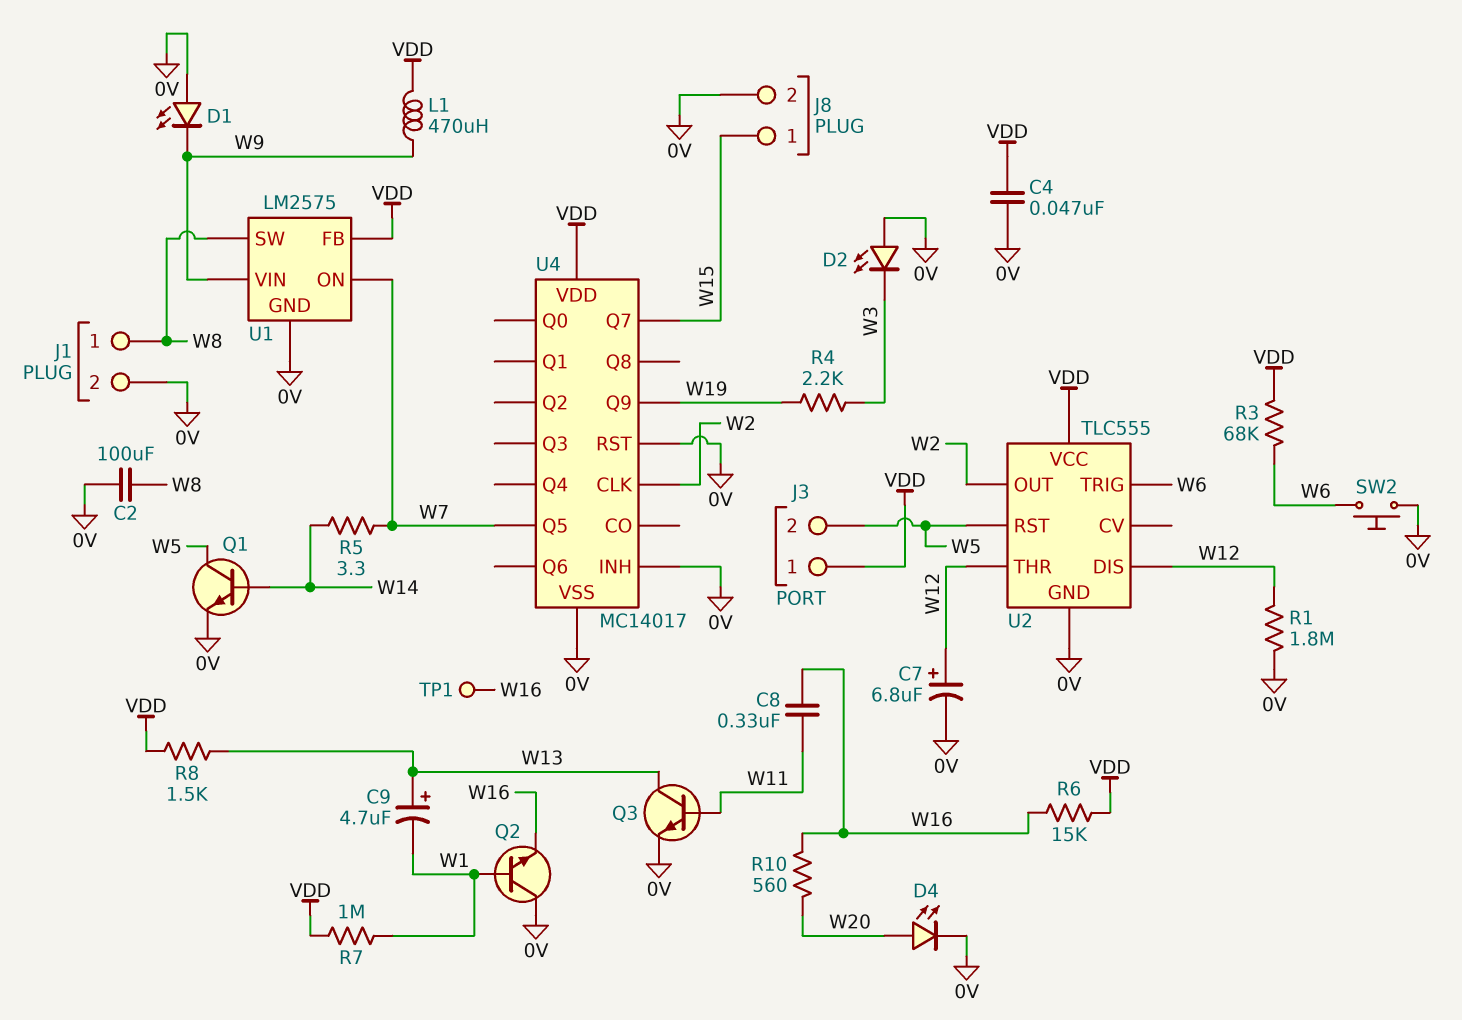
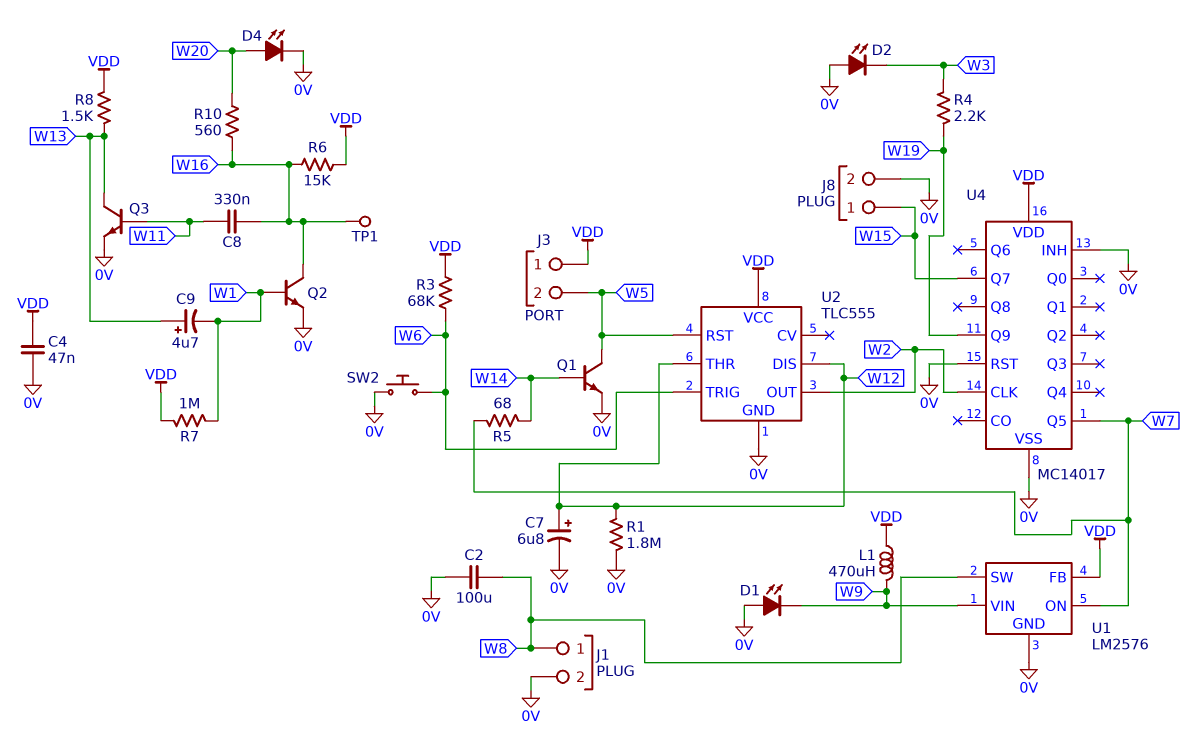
Q2: NPN (B W1, C 0V, E W16) -> NPN (B W1, C W16, E 0V)
R5: 3.3 (W7, W14) -> 68 (W7, W14)
U1: LM2575 -> LM2576

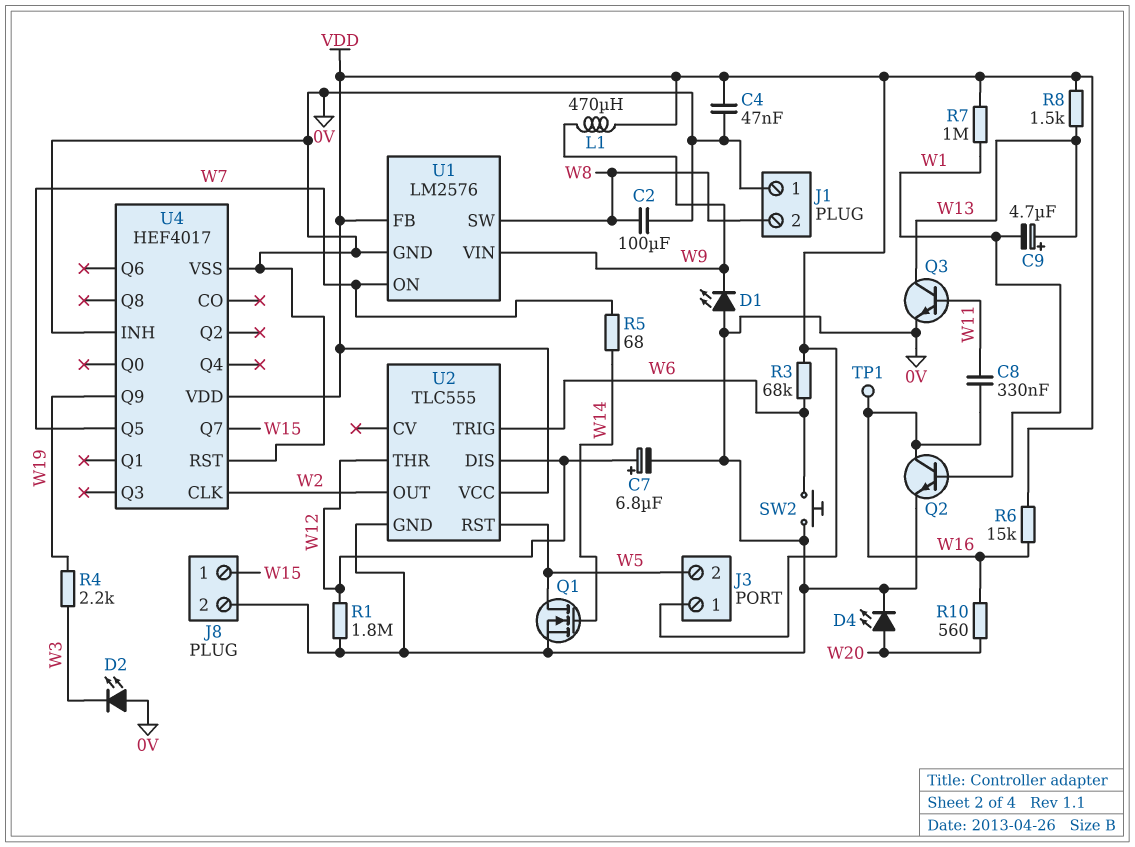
J1 pin 1: W8 -> 0V
J1 pin 2: 0V -> W8
Q1: NPN (B W14, C W5, E 0V) -> NMOS (G W14, D W5, S 0V)
U4: MC14017 -> HEF4017

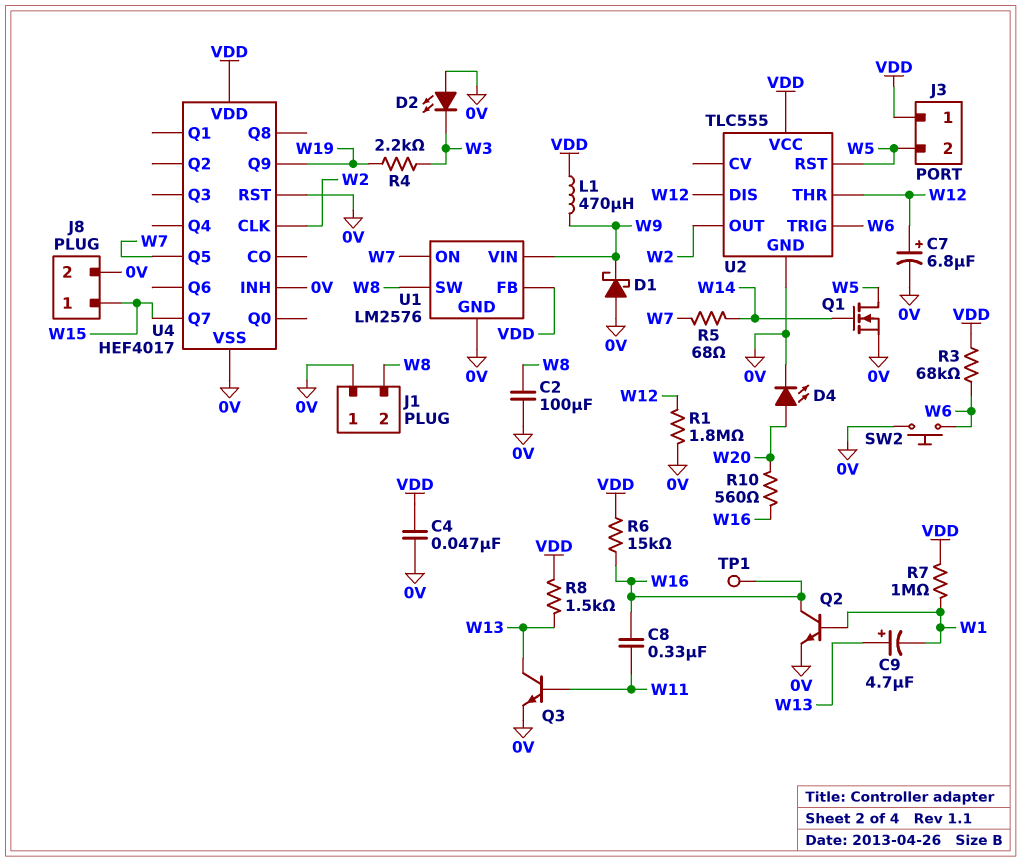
D1: LED (A 0V, K W9) -> schottky (A 0V, K W9)

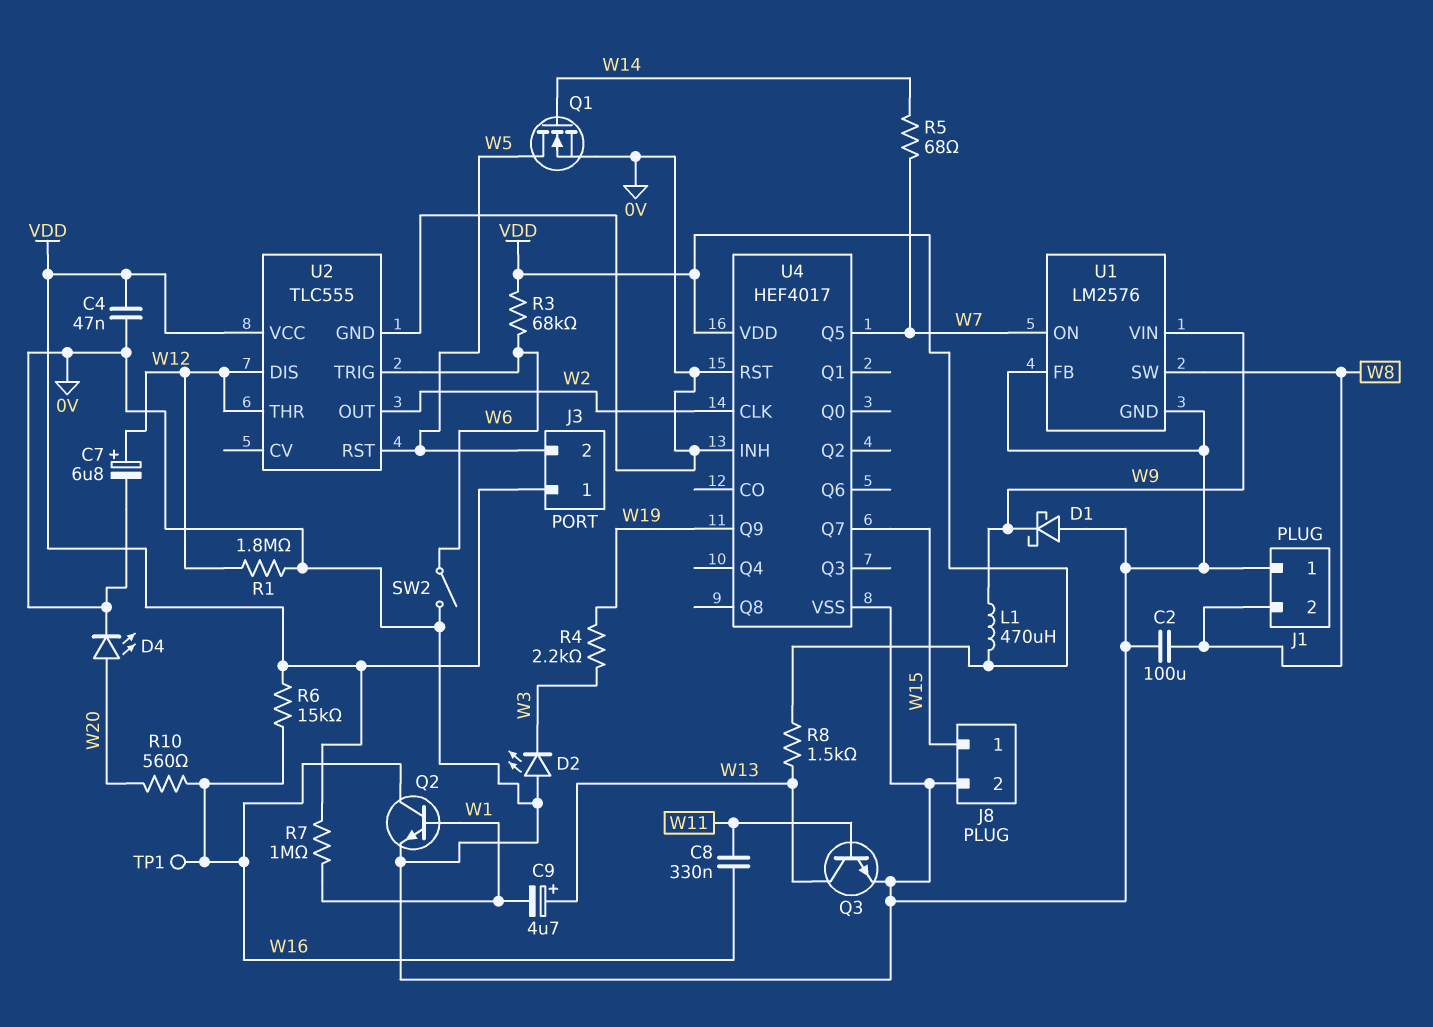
SW2: button (0V, W6) -> switch (0V, W6)
U1 pin FB: VDD -> 0V

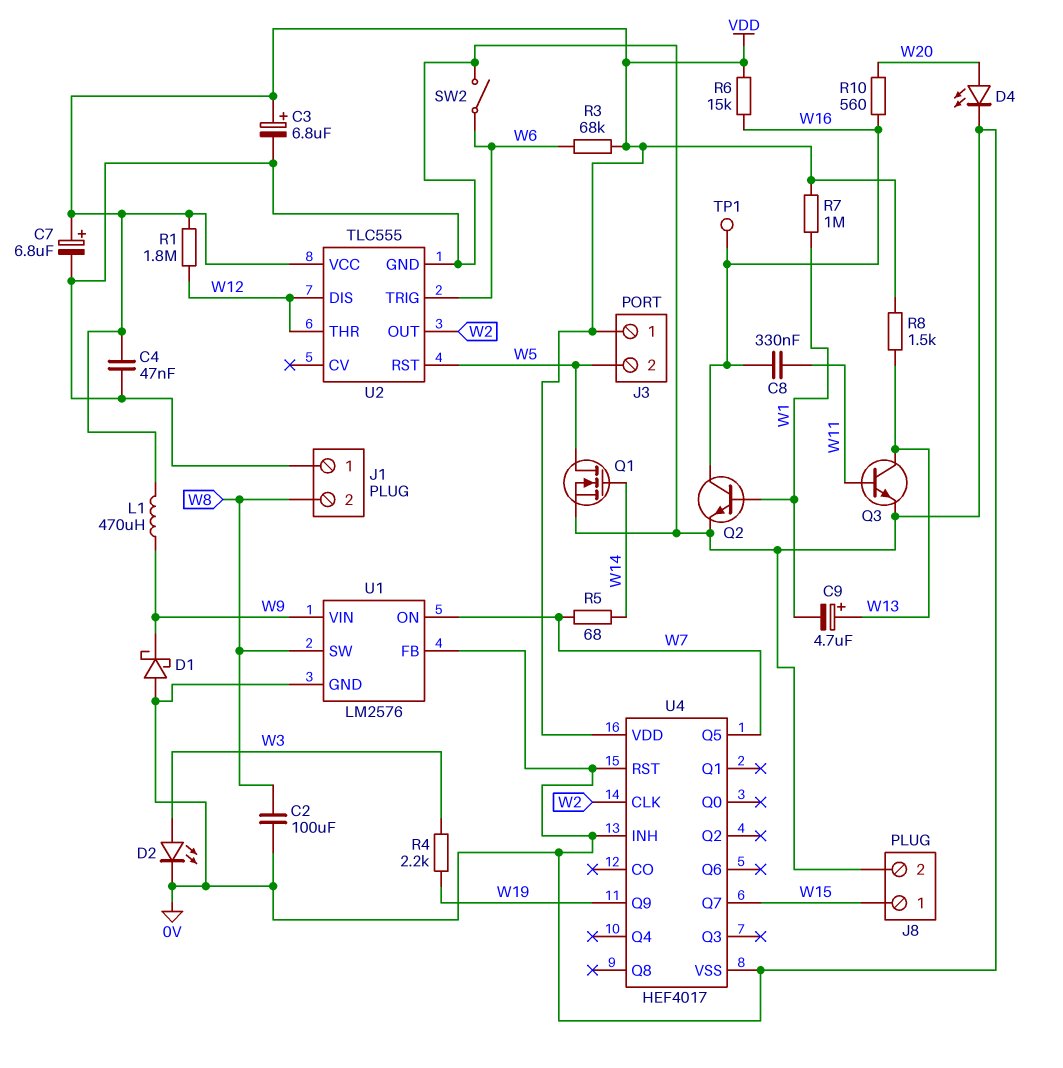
C3: none -> 6.8uF (plus VDD, minus 0V)
C7: 6.8uF (plus W12, minus 0V) -> 6.8uF (plus VDD, minus 0V)
D2: LED (A 0V, K W3) -> LED (A W3, K 0V)
R1: 1.8M (0V, W12) -> 1.8M (VDD, W12)

